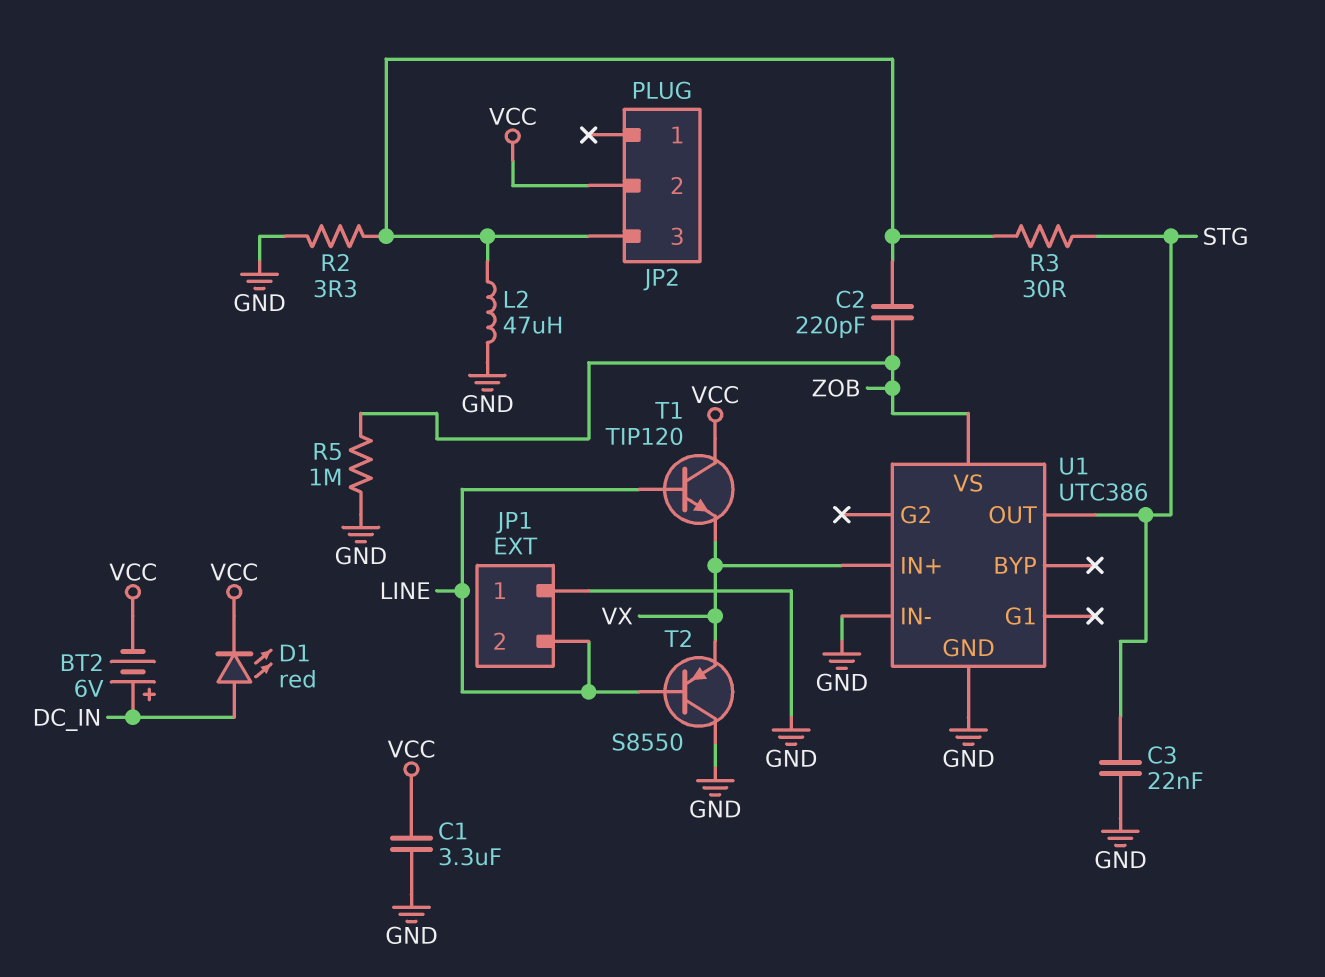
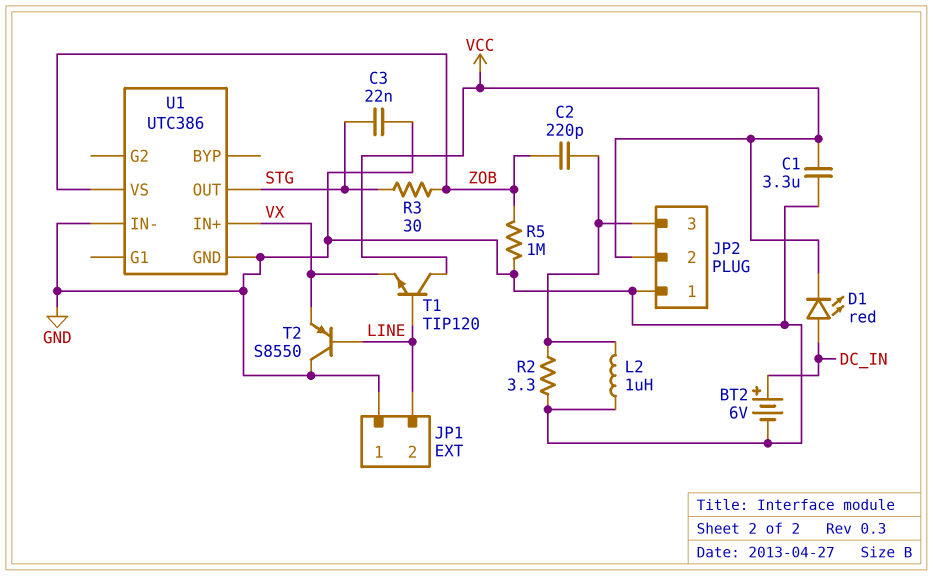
BT2: 6V (plus DC_IN, minus VCC) -> 6V (plus DC_IN, minus GND)
JP2 pin 1: none -> GND
L2: 47uH (GND, JP2/3) -> 1uH (GND, JP2/3)
R3: 30 (JP2/3, STG) -> 30 (STG, ZOB)

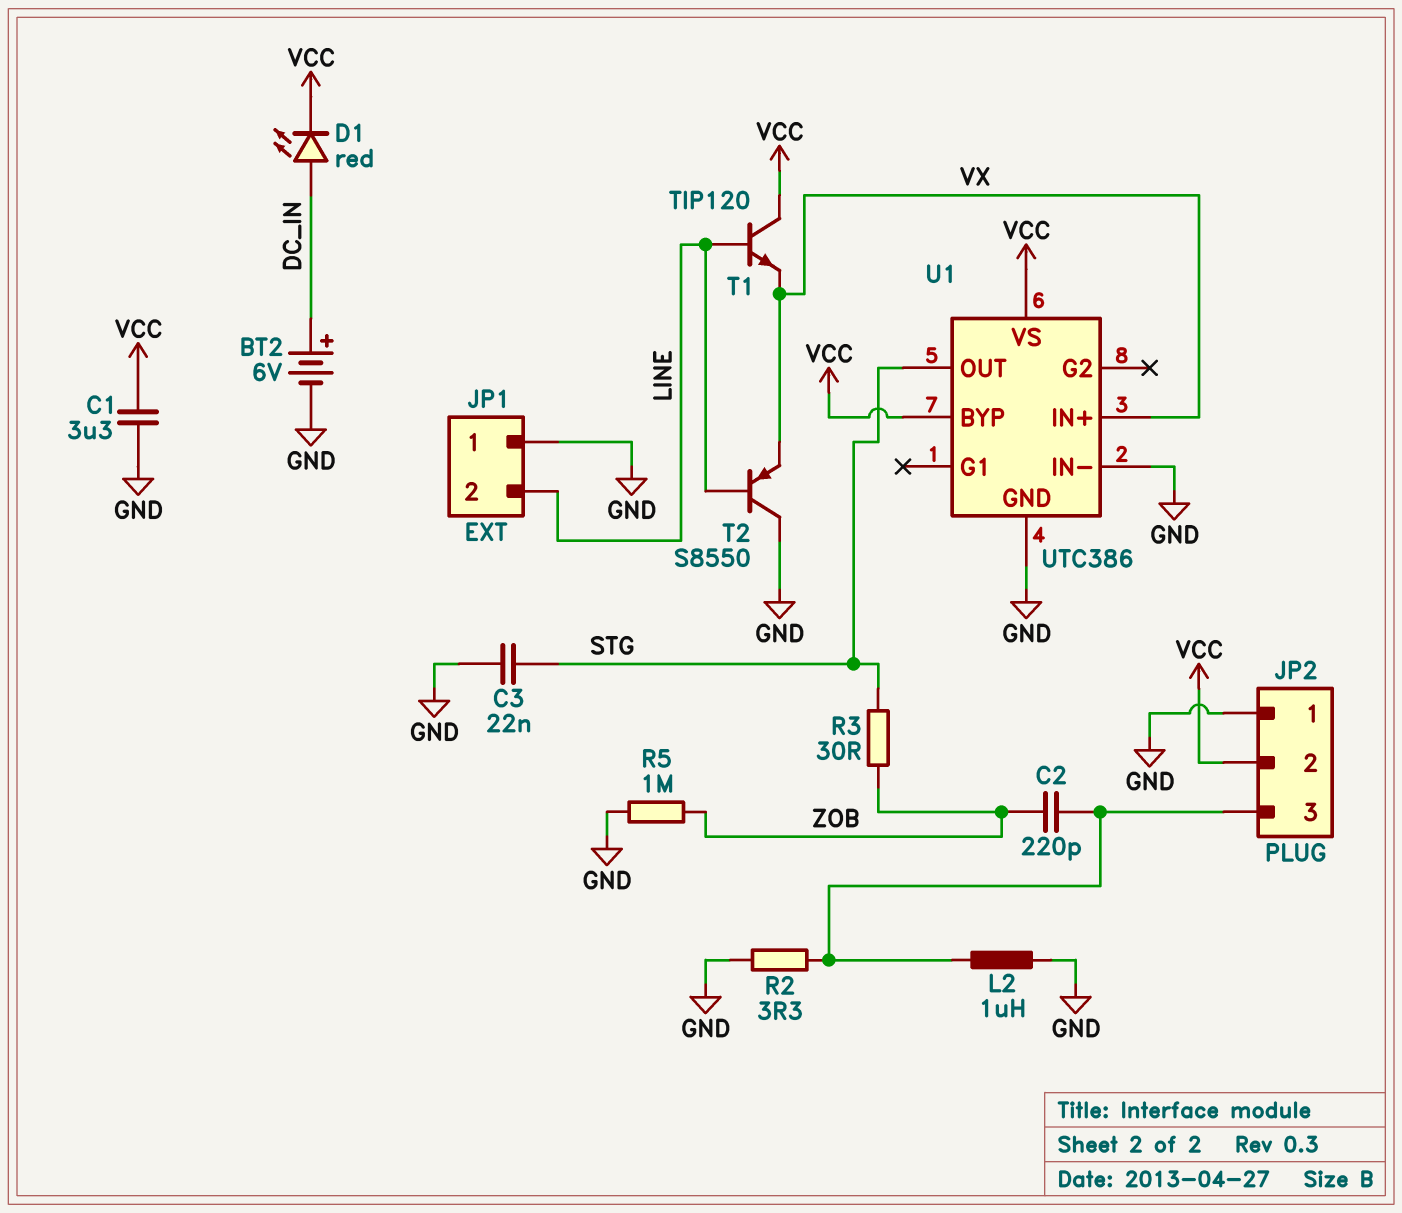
U1 pin BYP: none -> VCC
U1 pin VS: ZOB -> VCC

